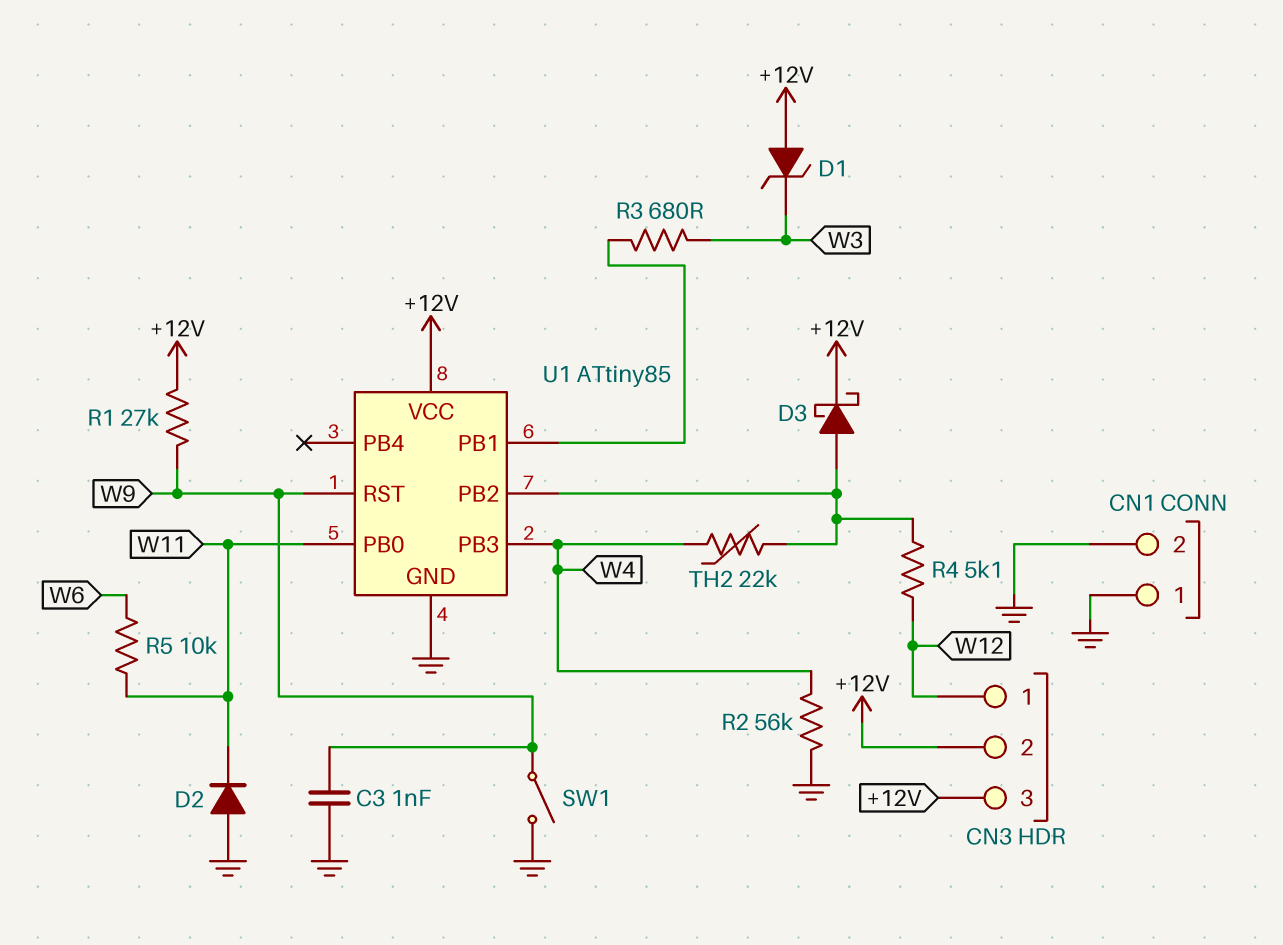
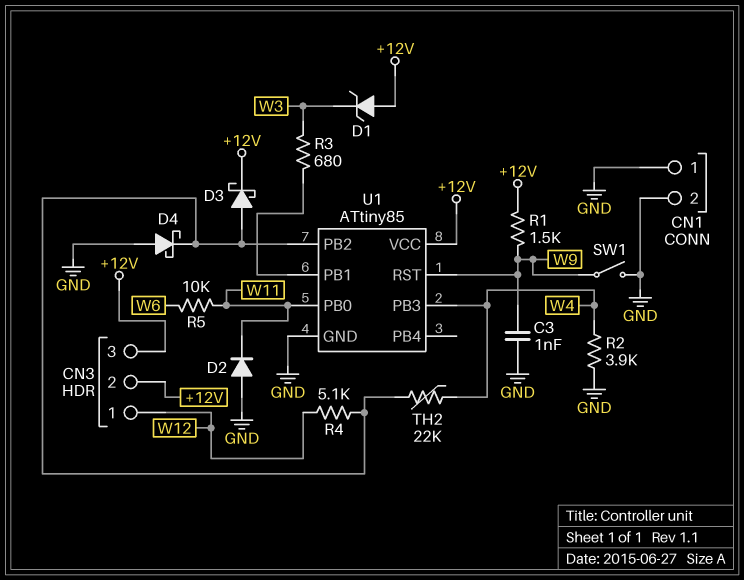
D4: none -> schottky (A GND, K U1/PB2)
R1: 27k (+12V, W9) -> 1.5k (+12V, W9)
R2: 56k (GND, W4) -> 3.9k (GND, W4)

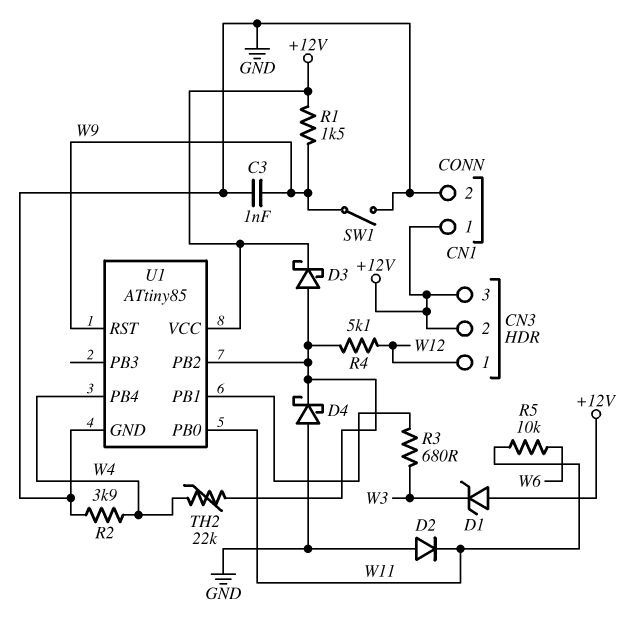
CN1 pin 1: GND -> +12V
U1 pin PB3: W4 -> none
U1 pin PB4: none -> W4

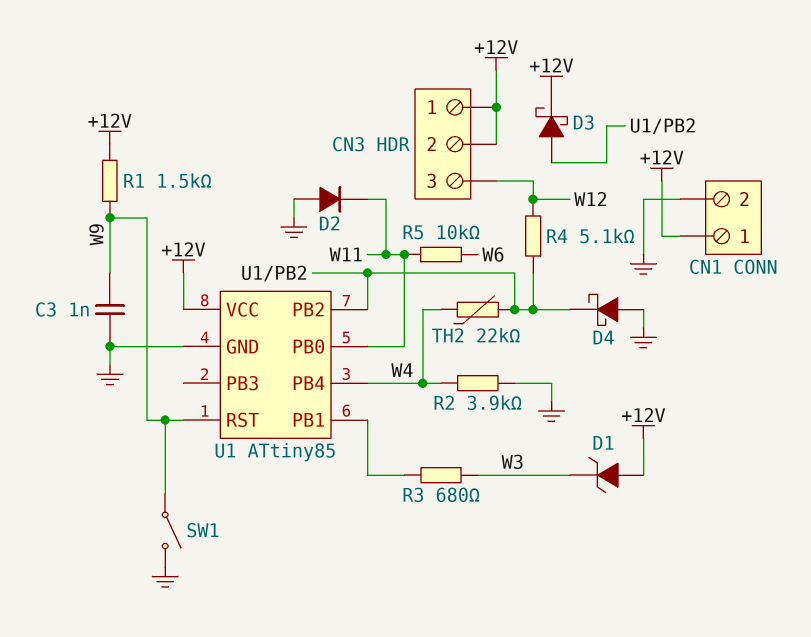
CN3 pin 1: W12 -> +12V
CN3 pin 3: +12V -> W12

